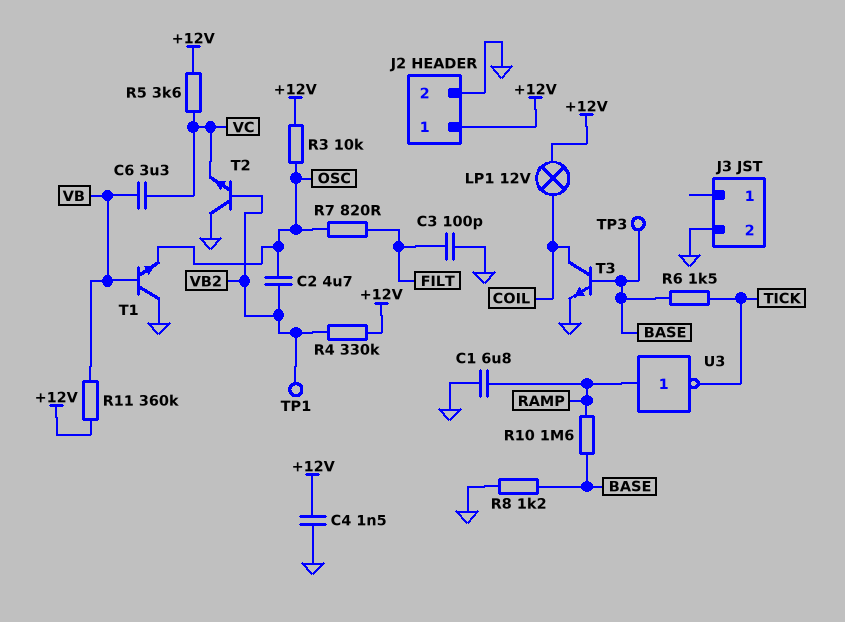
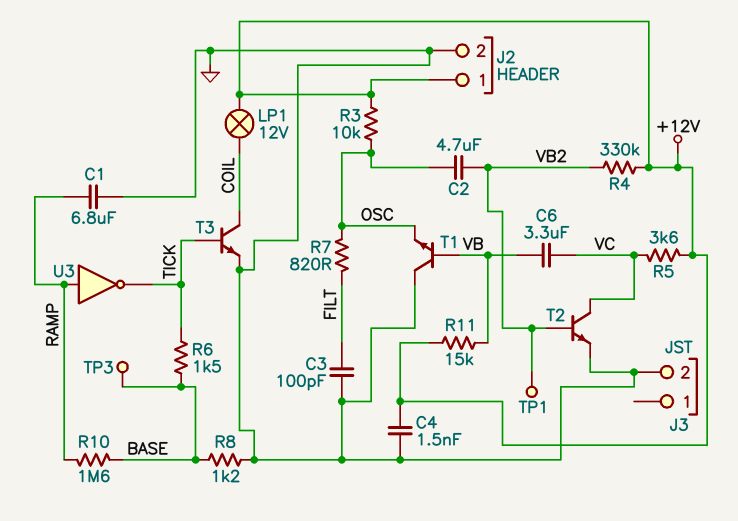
R11: 360k (+12V, VB) -> 15k (+12V, VB)
T2: NPN (B VB2, C GND, E VC) -> NPN (B VB2, C VC, E GND)
T3: NPN (B BASE, C COIL, E GND) -> NPN (B TICK, C COIL, E GND)

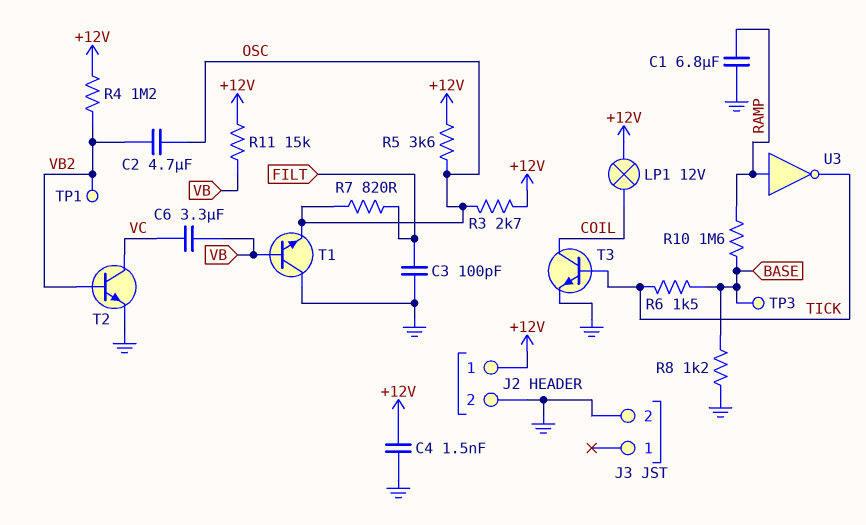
R3: 10k (+12V, OSC) -> 2.7k (+12V, OSC)
R4: 330k (+12V, VB2) -> 1.2M (+12V, VB2)
R5: 3.6k (+12V, VC) -> 3.6k (+12V, OSC)

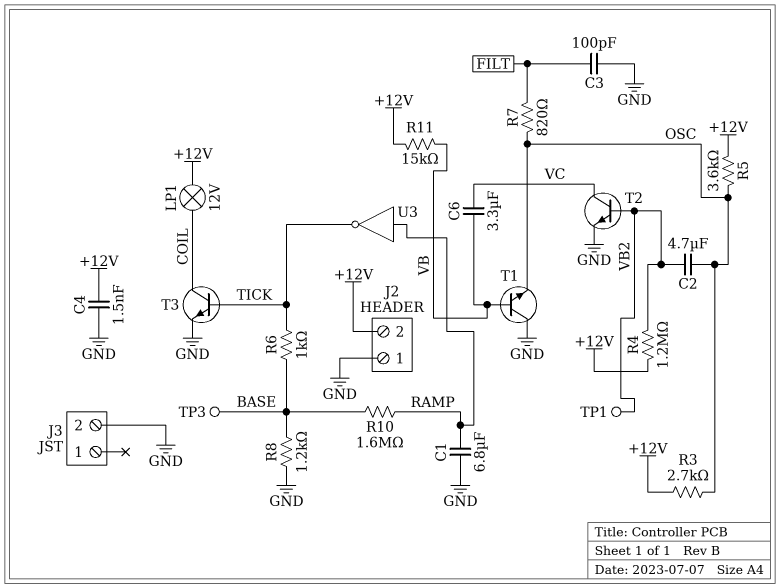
J2 pin 1: +12V -> GND
J2 pin 2: GND -> +12V
R6: 1.5k (BASE, TICK) -> 1k (BASE, TICK)

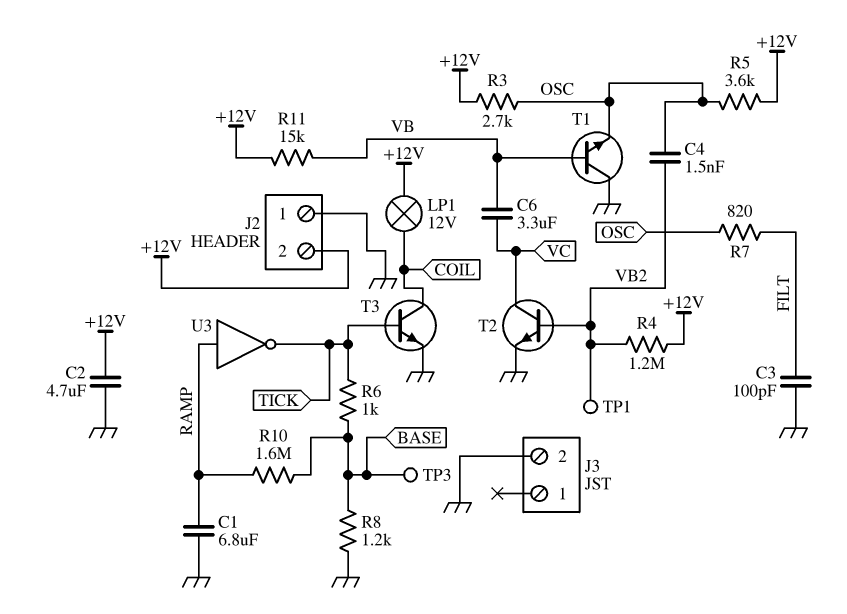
C2: 4.7uF (OSC, VB2) -> 4.7uF (+12V, GND)
C4: 1.5nF (+12V, GND) -> 1.5nF (OSC, VB2)

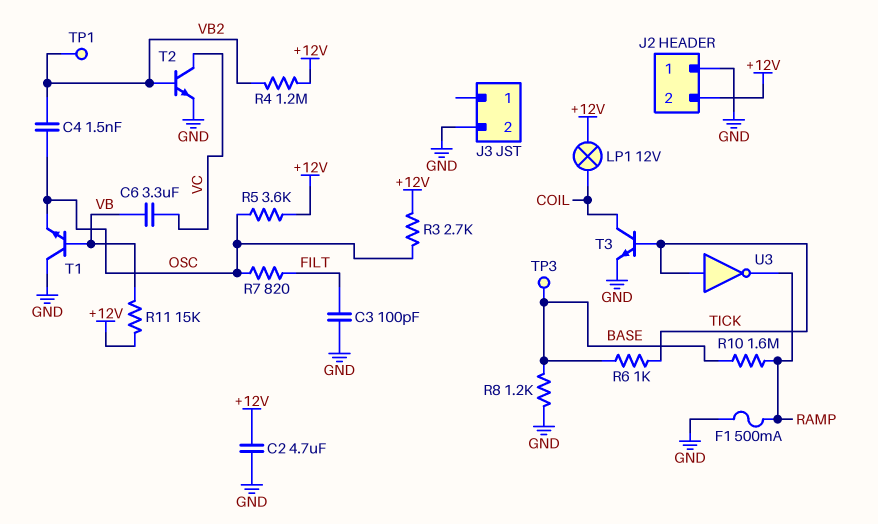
C1: 6.8uF (GND, RAMP) -> none
F1: none -> 500mA (GND, RAMP)
U3: NOT (in RAMP, out TICK) -> NOT (in TICK, out RAMP)

